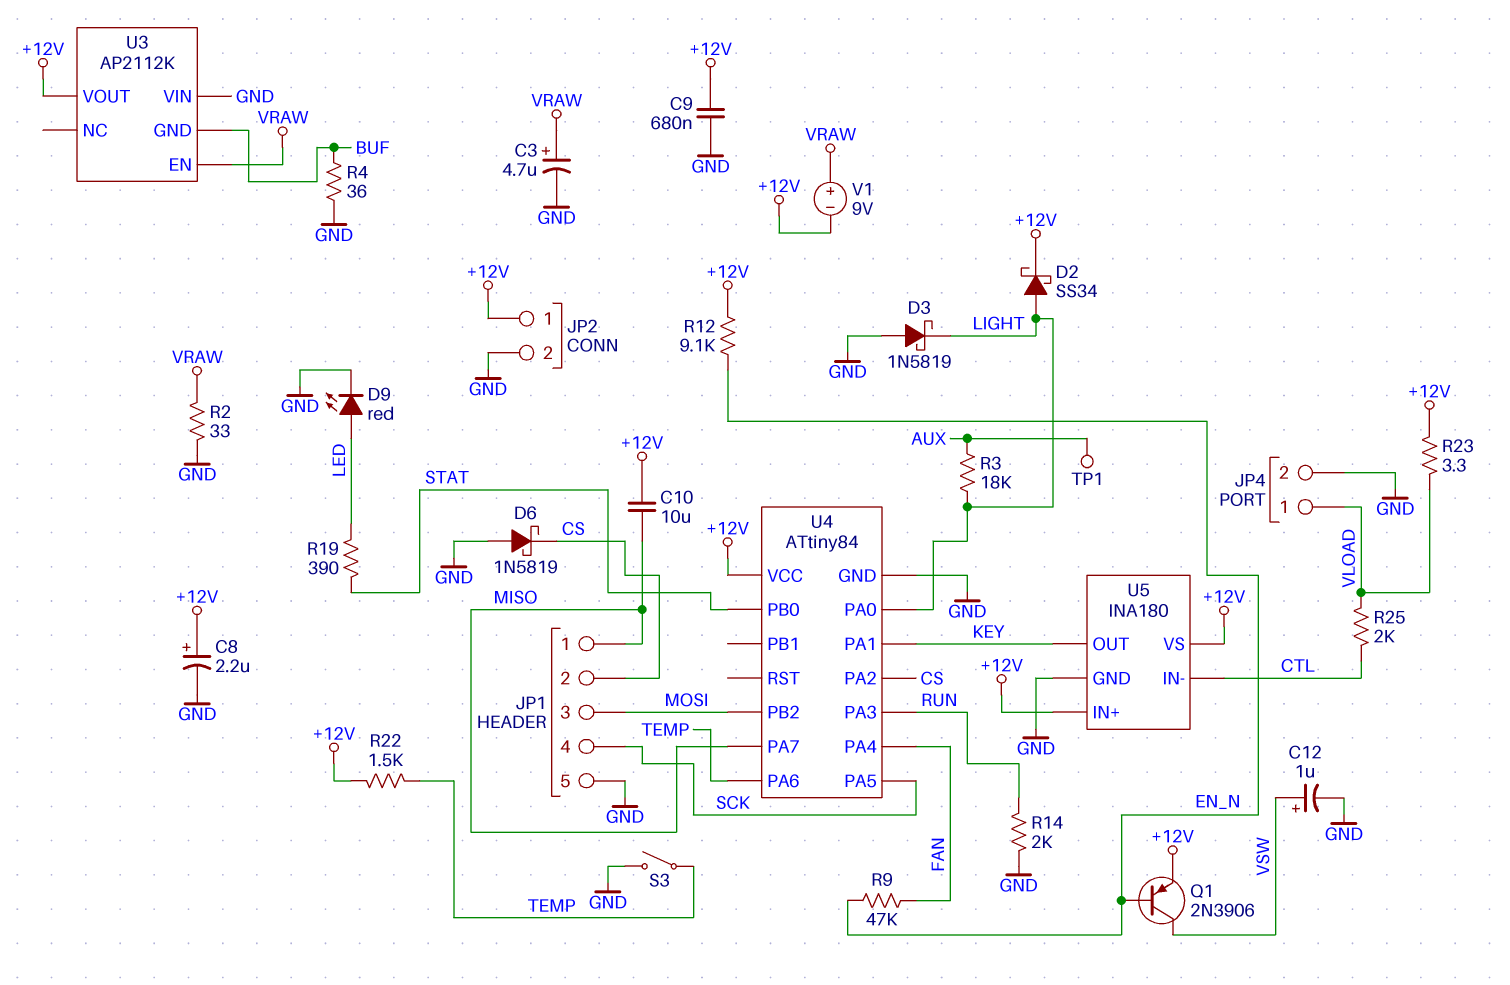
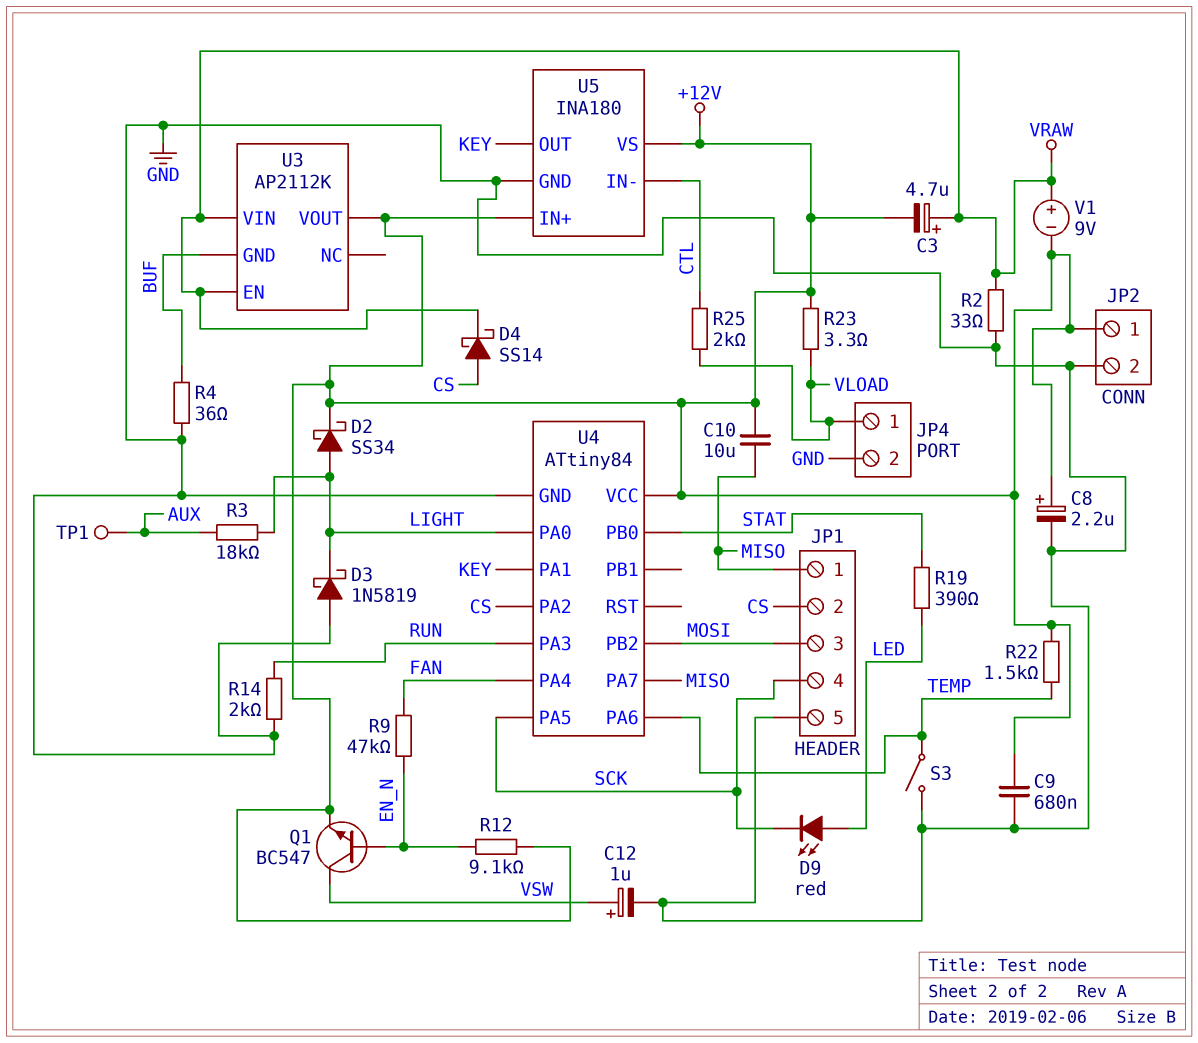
C3: 4.7uF (plus VRAW, minus GND) -> 4.7uF (plus VRAW, minus +12V)
D4: none -> schottky SS14 (A CS, K VRAW)
D6: schottky 1N5819 (A GND, K CS) -> none
D9: LED red (A LED, K GND) -> LED red (A LED, K SCK)
Q1: PNP 2N3906 (B EN_N, C VSW, E +12V) -> NPN BC547 (B EN_N, C VSW, E +12V)
U3 pin VIN: GND -> VRAW

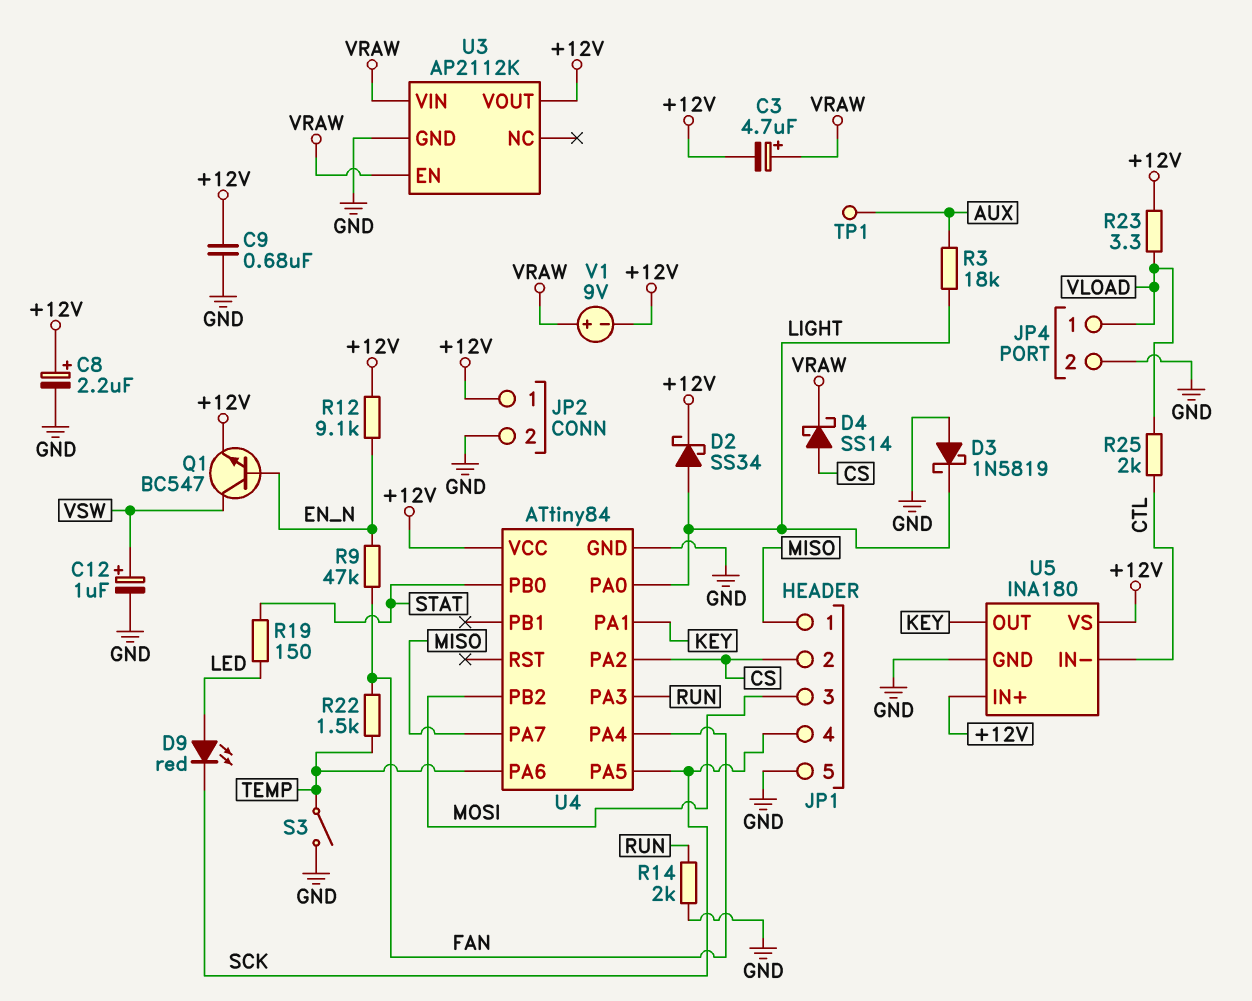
C10: 10uF (+12V, MISO) -> none
R2: 33 (GND, VRAW) -> none
R4: 36 (BUF, GND) -> none
R19: 390 (LED, STAT) -> 150 (LED, STAT)
R22: 1.5k (+12V, TEMP) -> 1.5k (FAN, TEMP)
U3 pin GND: BUF -> GND

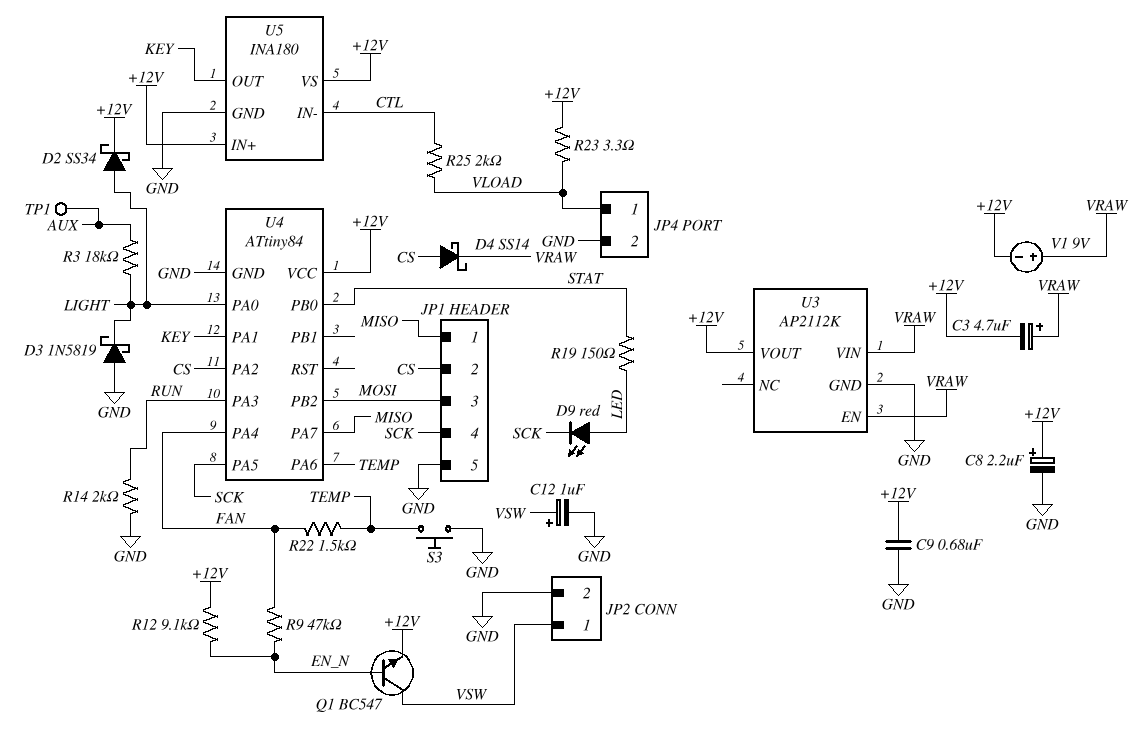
JP2 pin 1: +12V -> VSW
S3: switch (GND, TEMP) -> button (GND, TEMP)

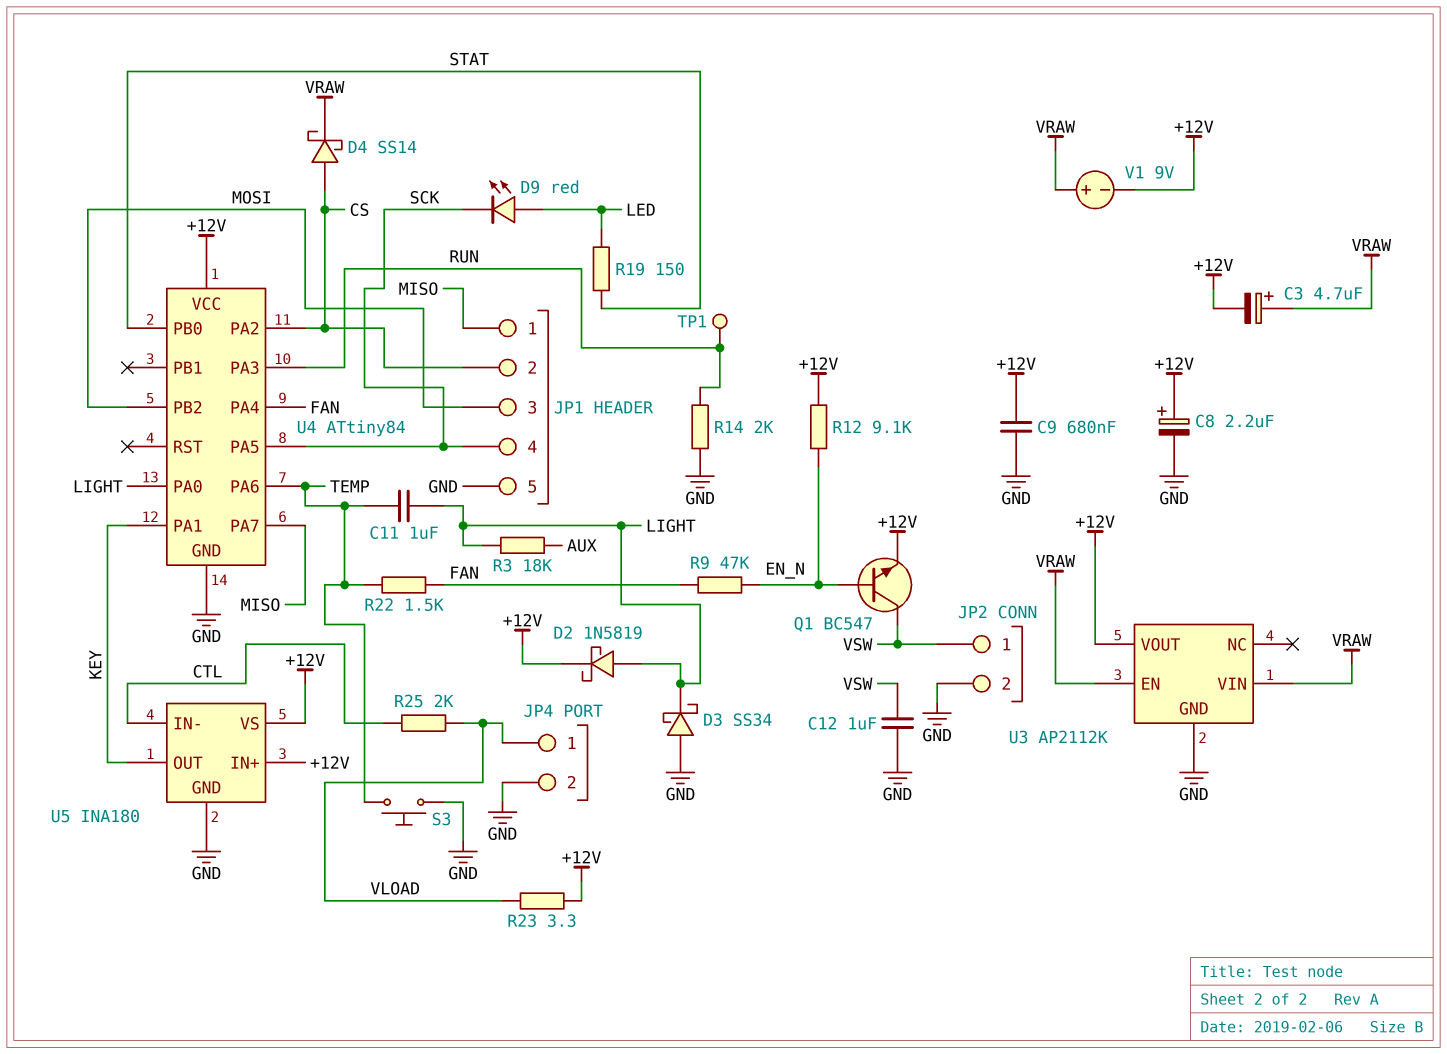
C11: none -> 1uF (LIGHT, TEMP)
C12: 1uF (plus VSW, minus GND) -> 1uF (GND, VSW)
D2: schottky SS34 (A LIGHT, K +12V) -> schottky 1N5819 (A LIGHT, K +12V)
D3: schottky 1N5819 (A GND, K LIGHT) -> schottky SS34 (A GND, K LIGHT)
TP1: test point (AUX) -> test point (RUN)

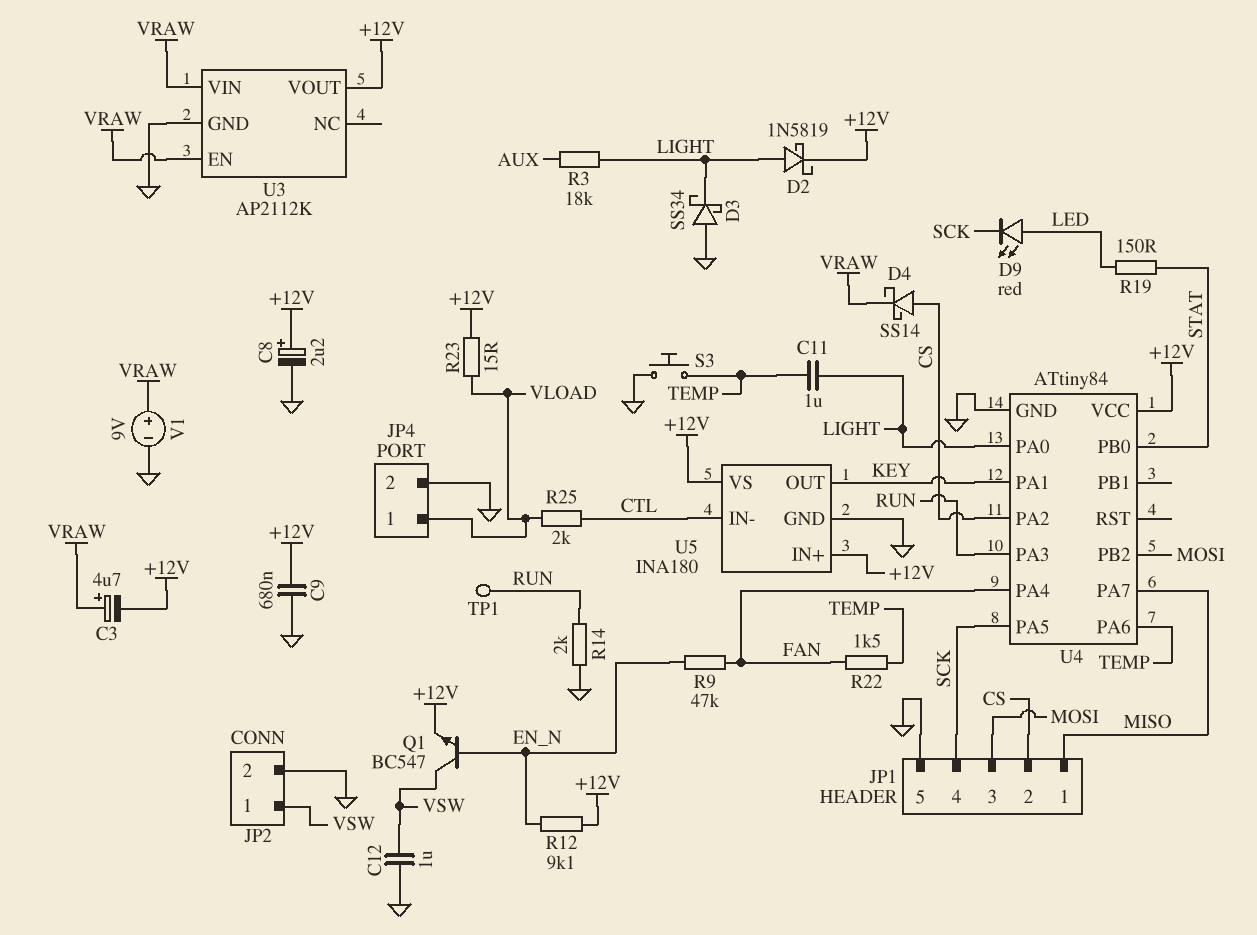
R23: 3.3 (+12V, VLOAD) -> 15 (+12V, VLOAD)
V1: 9V (plus VRAW, minus +12V) -> 9V (plus VRAW, minus GND)

